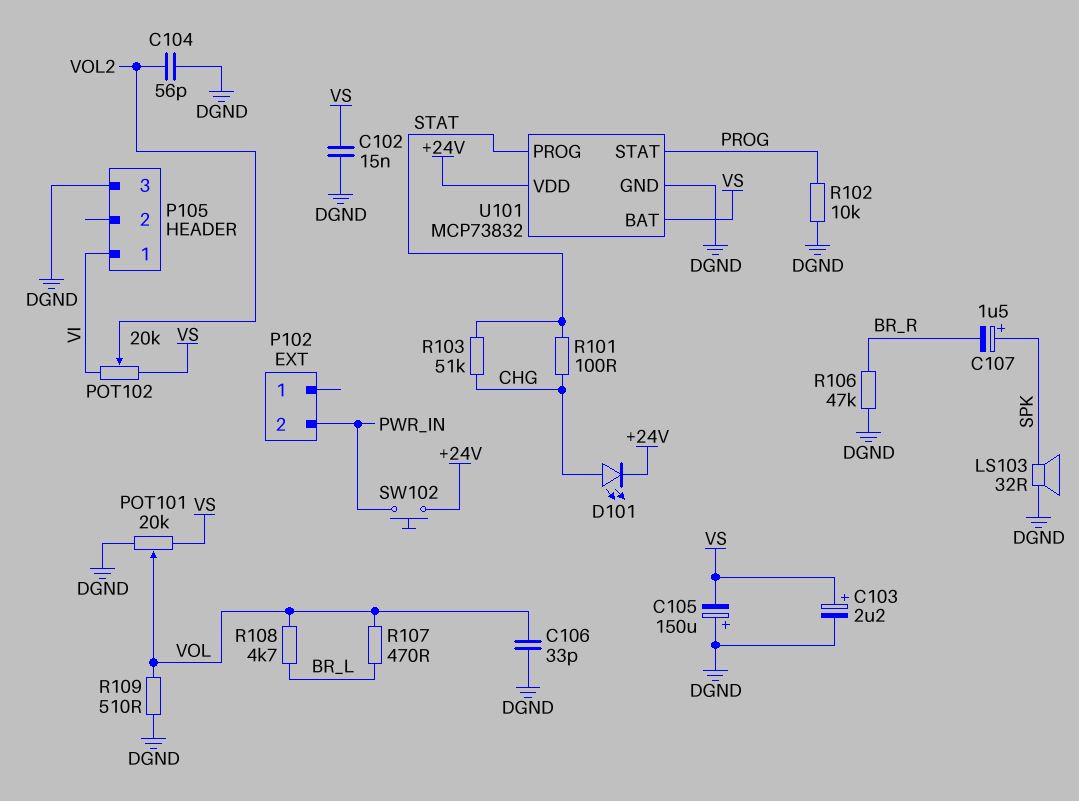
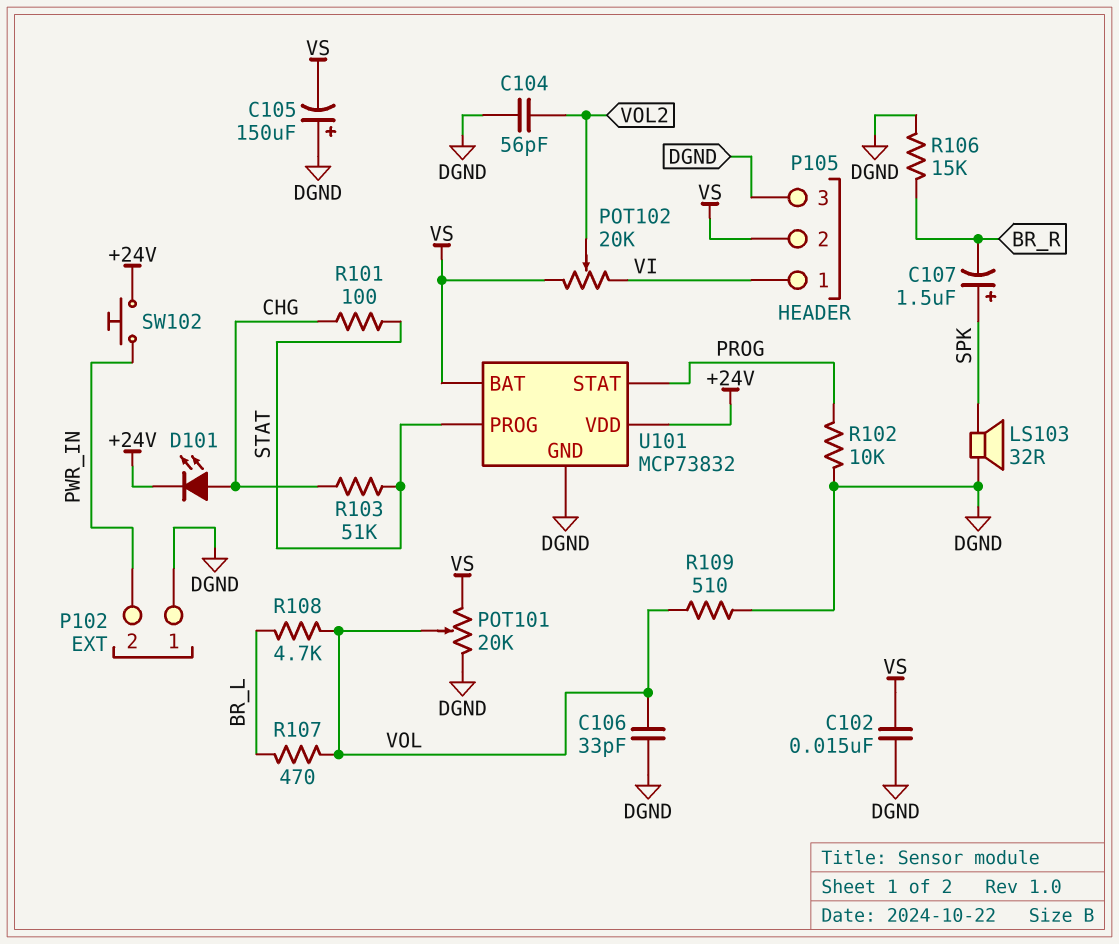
C103: 2.2uF (plus VS, minus DGND) -> none
P102 pin 1: none -> DGND
P105 pin 2: none -> VS
R106: 47k (BR_R, DGND) -> 15k (BR_R, DGND)

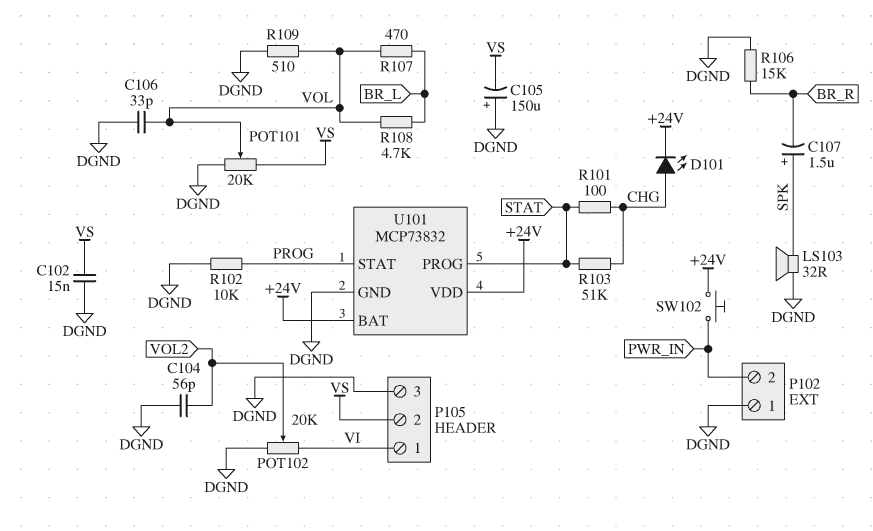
POT102: 20k (VI, VS, wiper VOL2) -> 20k (DGND, VI, wiper VOL2)
U101 pin BAT: VS -> +24V

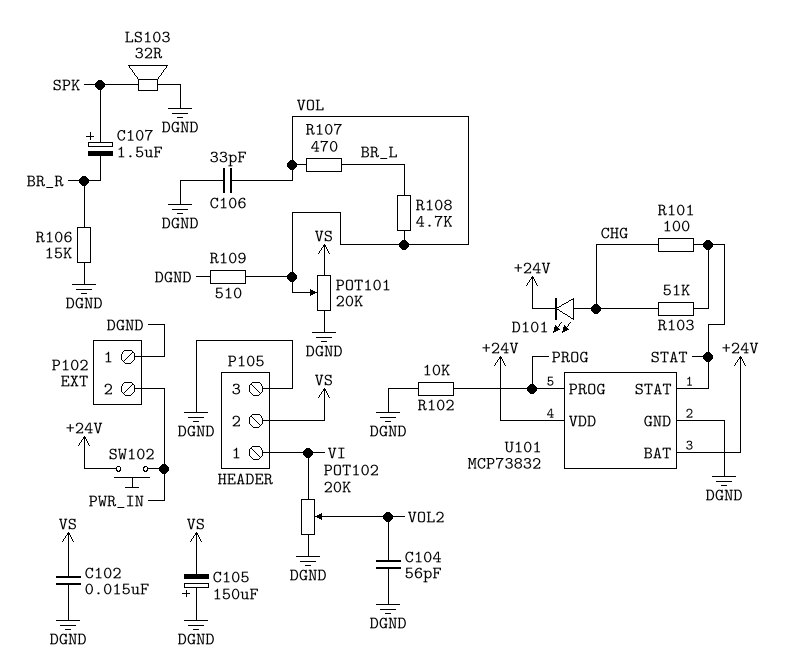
U101 pin PROG: STAT -> PROG
U101 pin STAT: PROG -> STAT

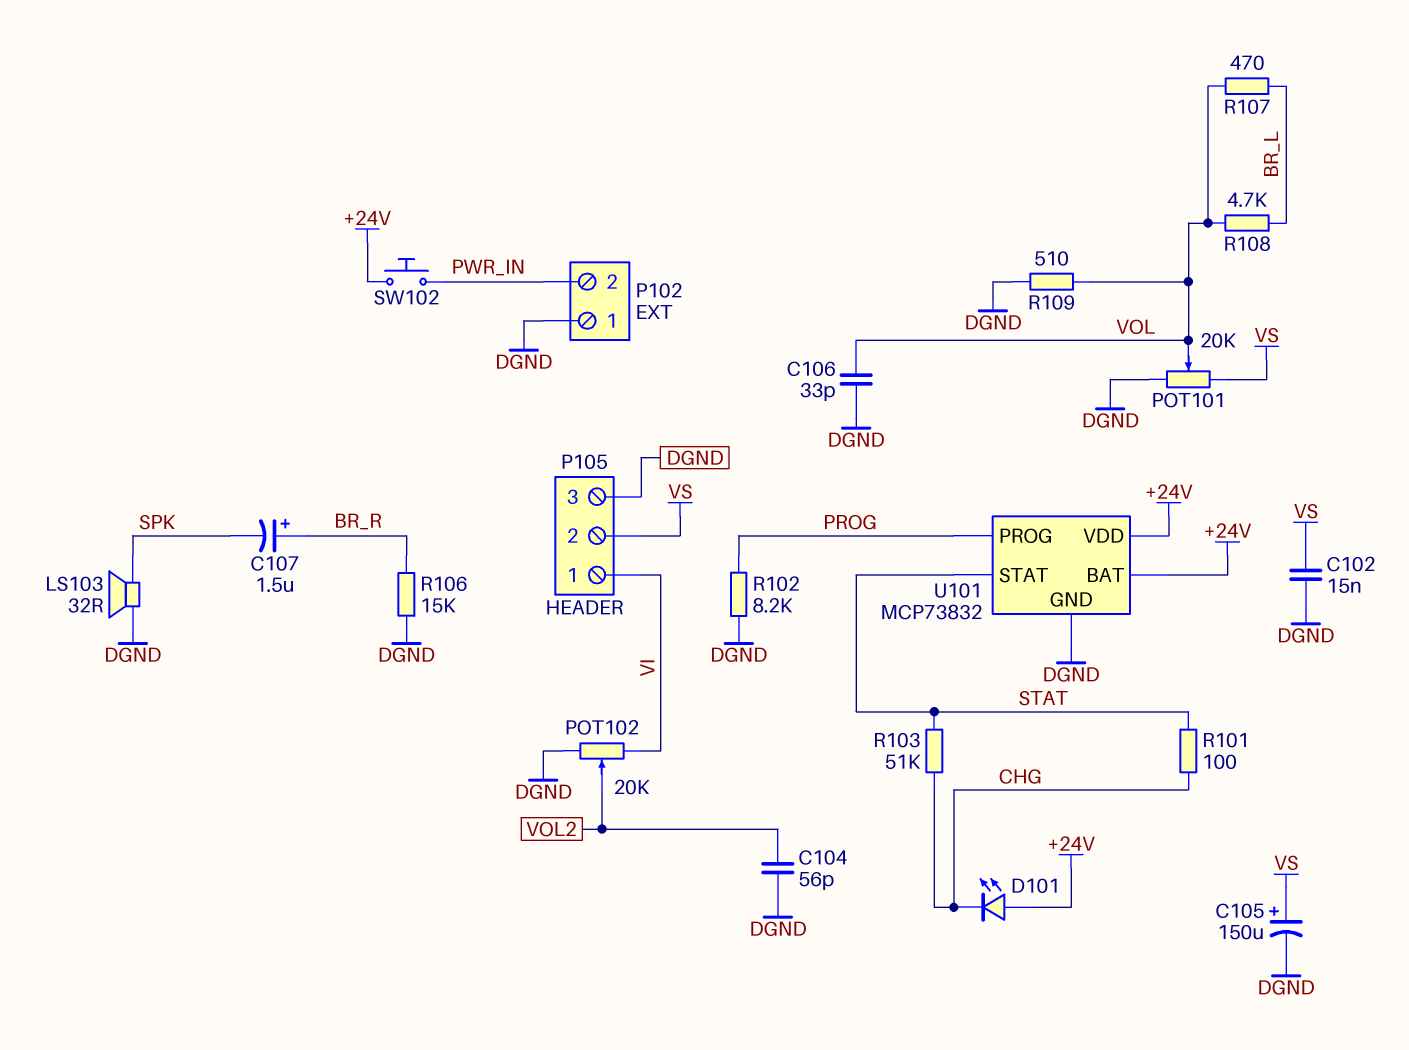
C105: 150uF (plus DGND, minus VS) -> 150uF (plus VS, minus DGND)
C107: 1.5uF (plus SPK, minus BR_R) -> 1.5uF (plus BR_R, minus SPK)
D101: LED (A CHG, K +24V) -> LED (A +24V, K CHG)
R102: 10k (DGND, PROG) -> 8.2k (DGND, PROG)

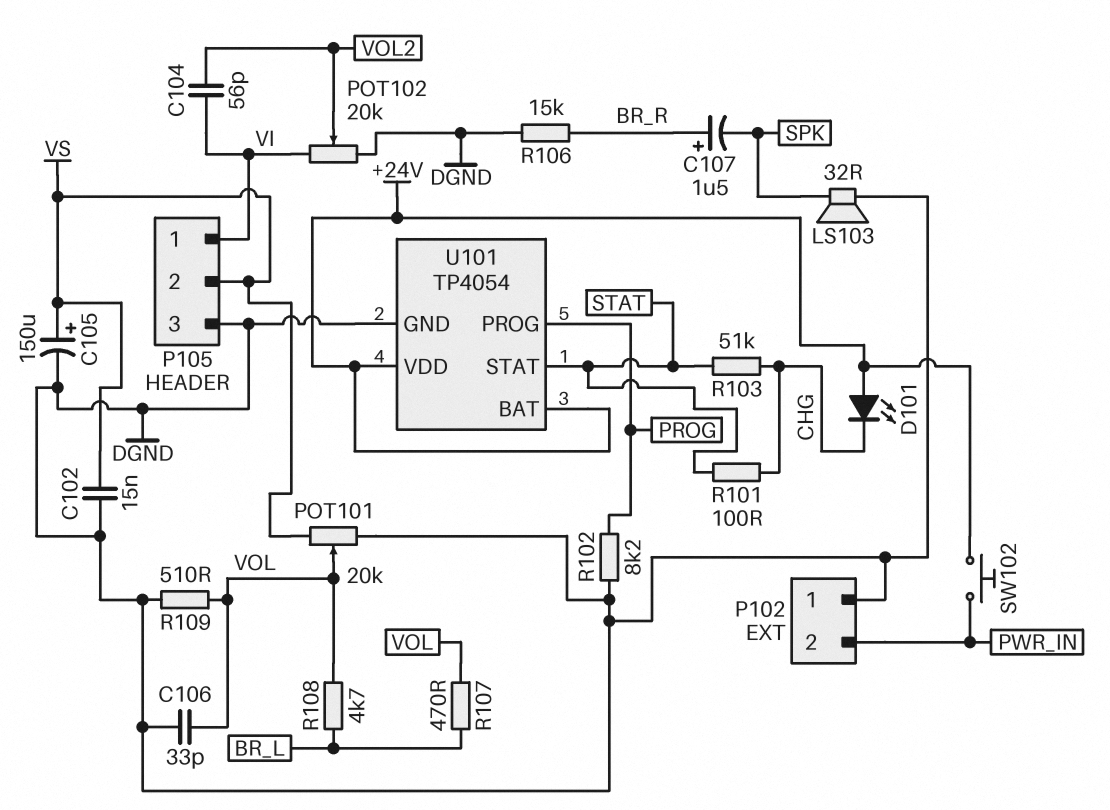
C104: 56pF (DGND, VOL2) -> 56pF (VI, VOL2)
U101: MCP73832 -> TP4054

